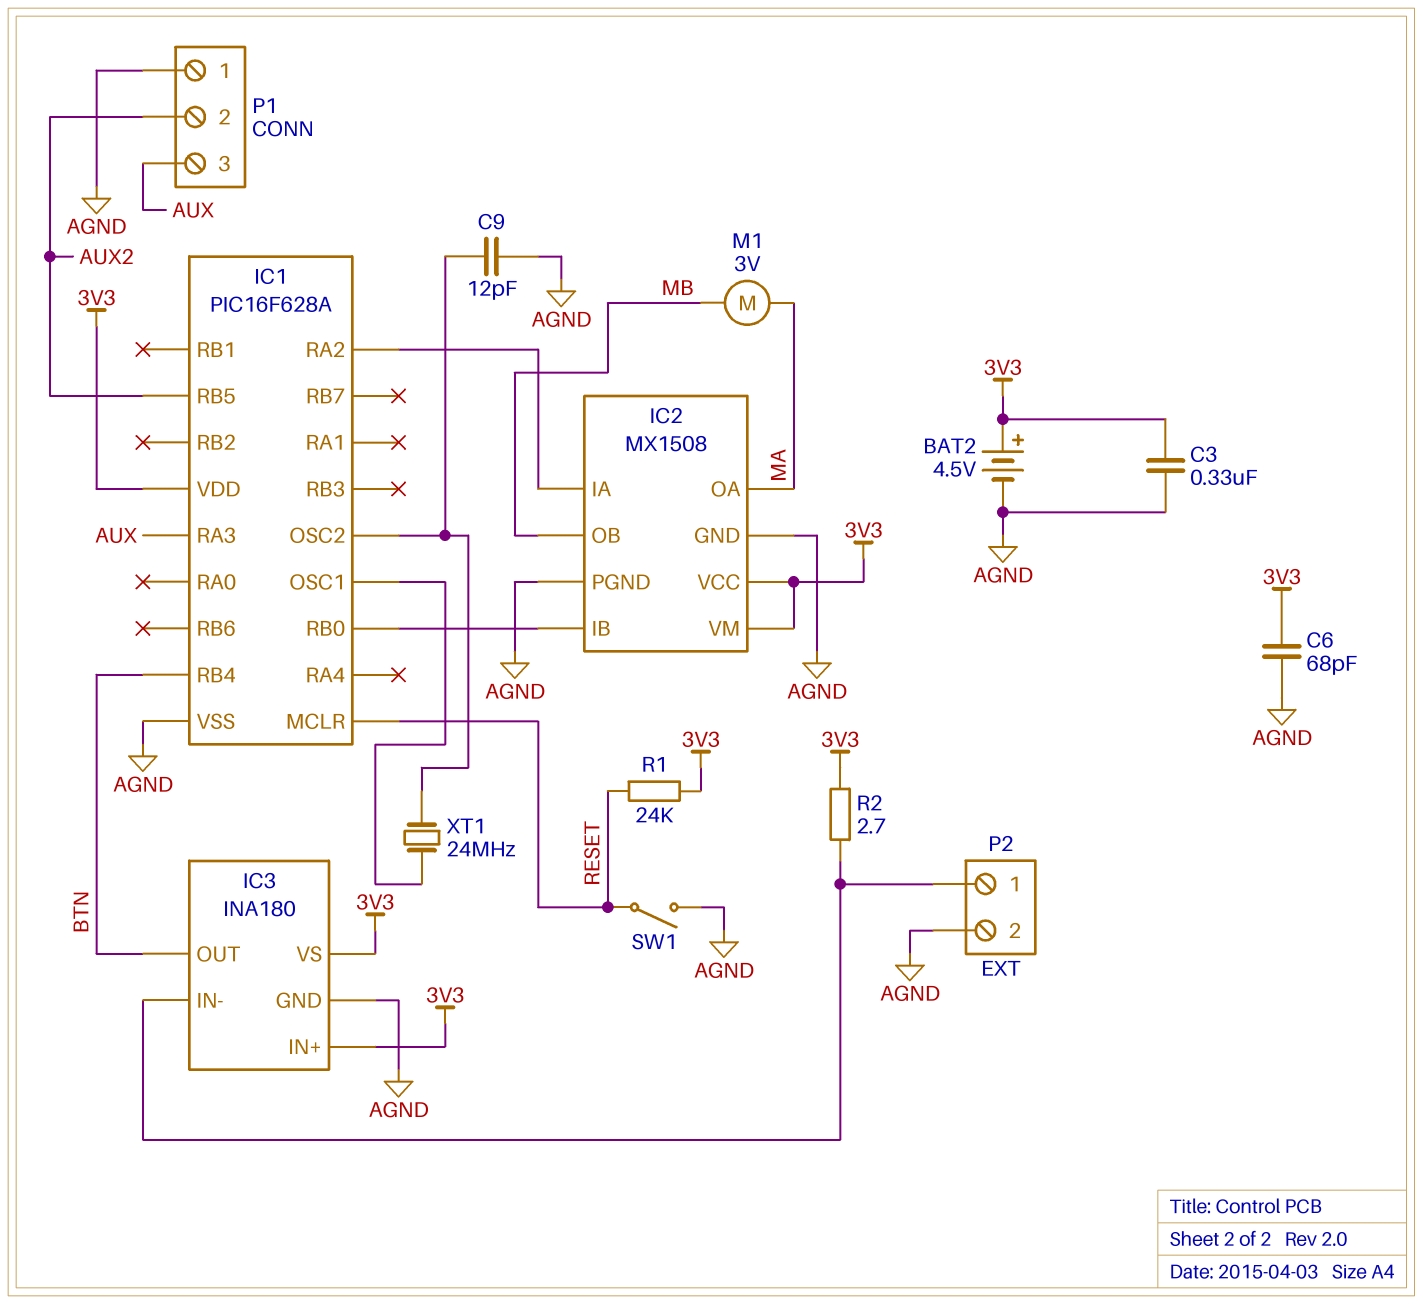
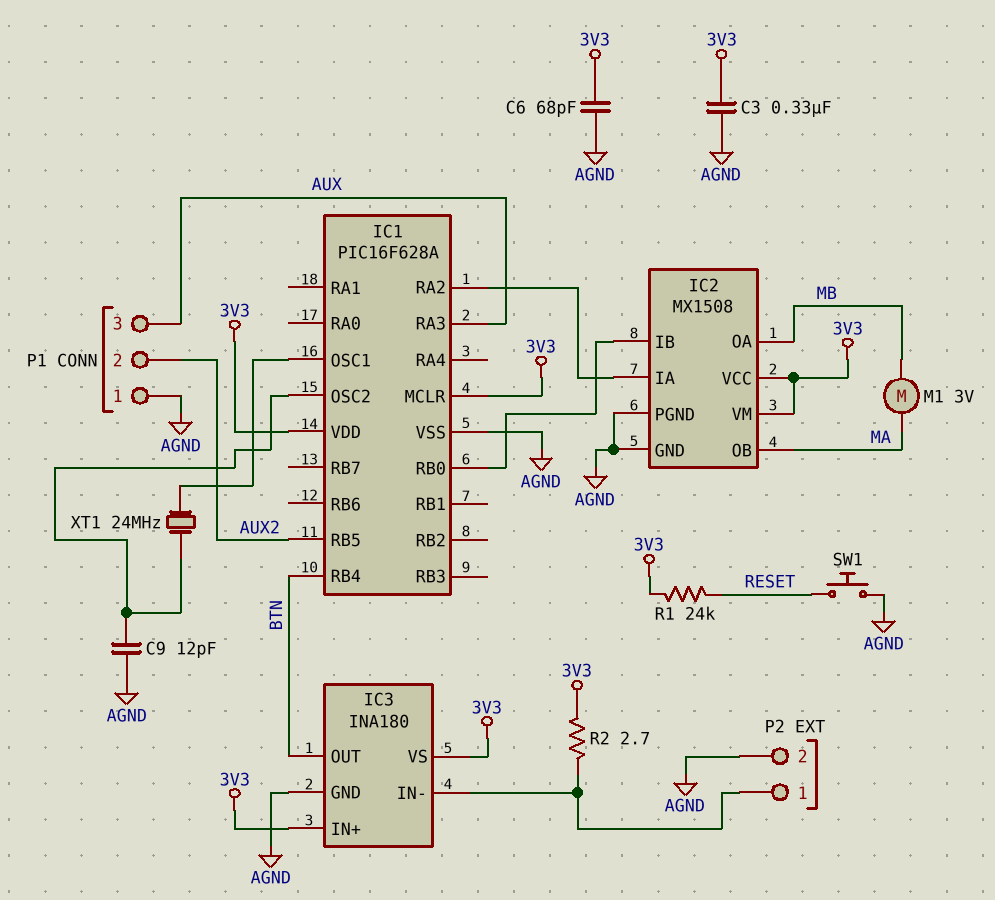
BAT2: 4.5V (plus 3V3, minus AGND) -> none
IC1 pin MCLR: RESET -> 3V3
IC2 pin OA: MA -> MB
IC2 pin OB: MB -> MA
SW1: switch (AGND, RESET) -> button (AGND, RESET)

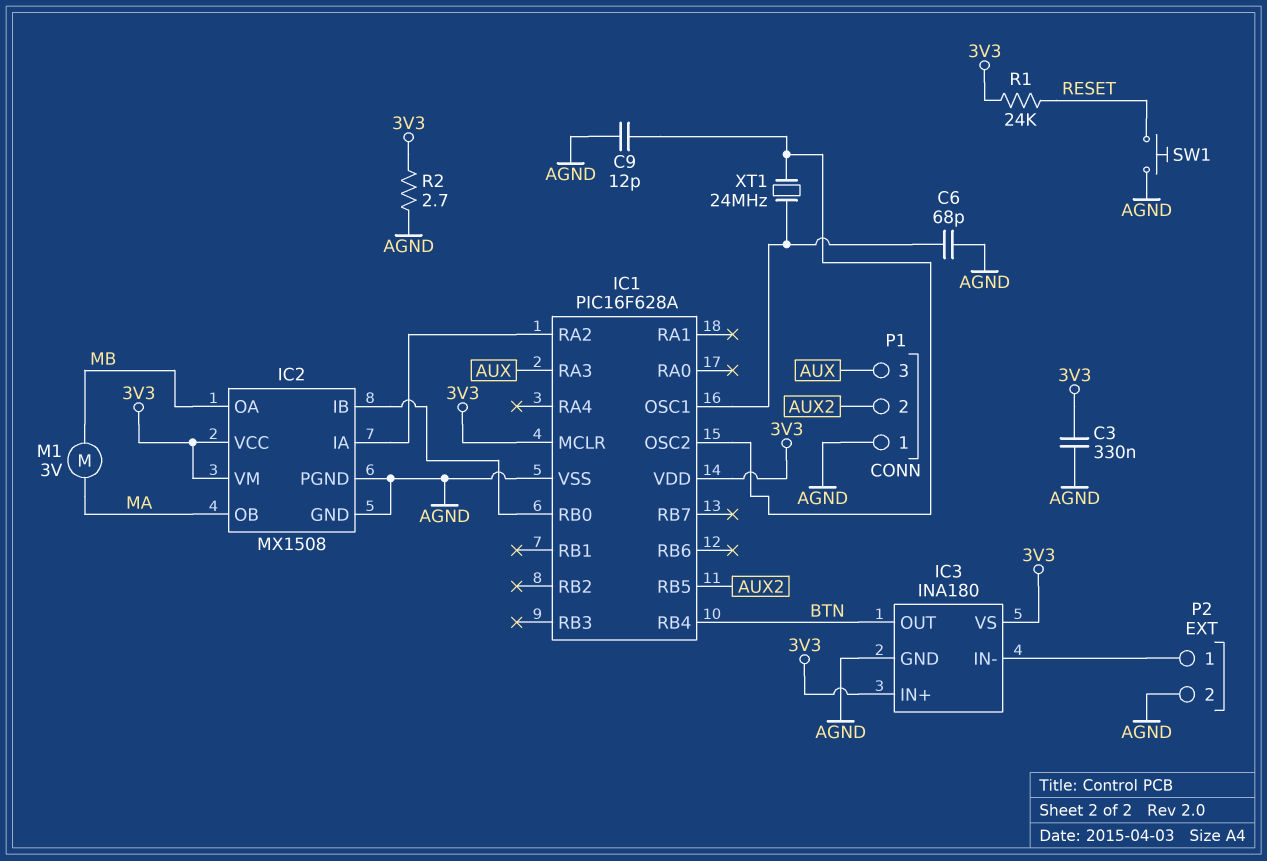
C6: 68pF (3V3, AGND) -> 68pF (AGND, IC1/OSC1)
R2: 2.7 (3V3, IC3/IN-) -> 2.7 (3V3, AGND)

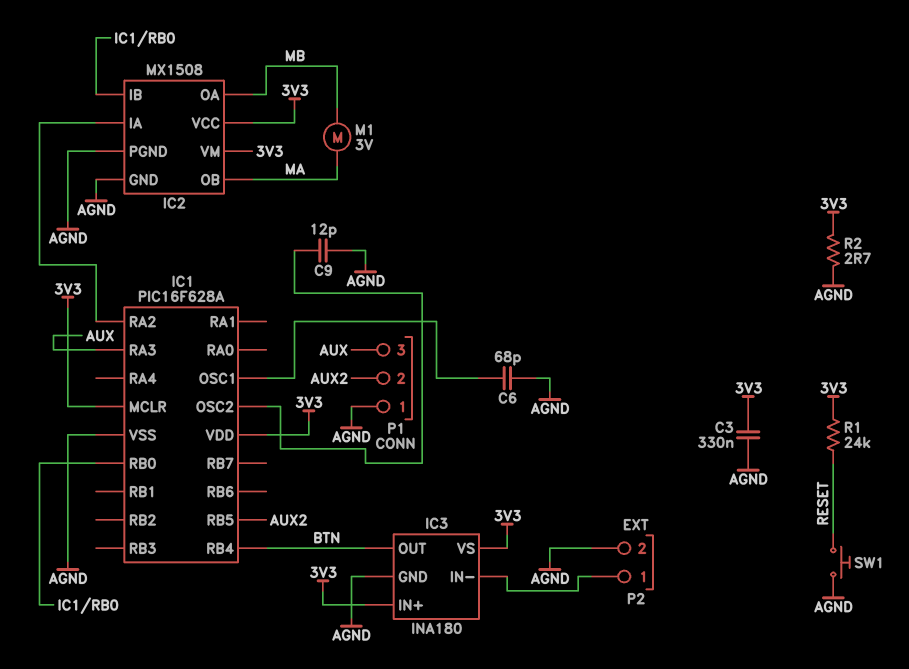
XT1: 24MHz (IC1/OSC1, IC1/OSC2) -> none

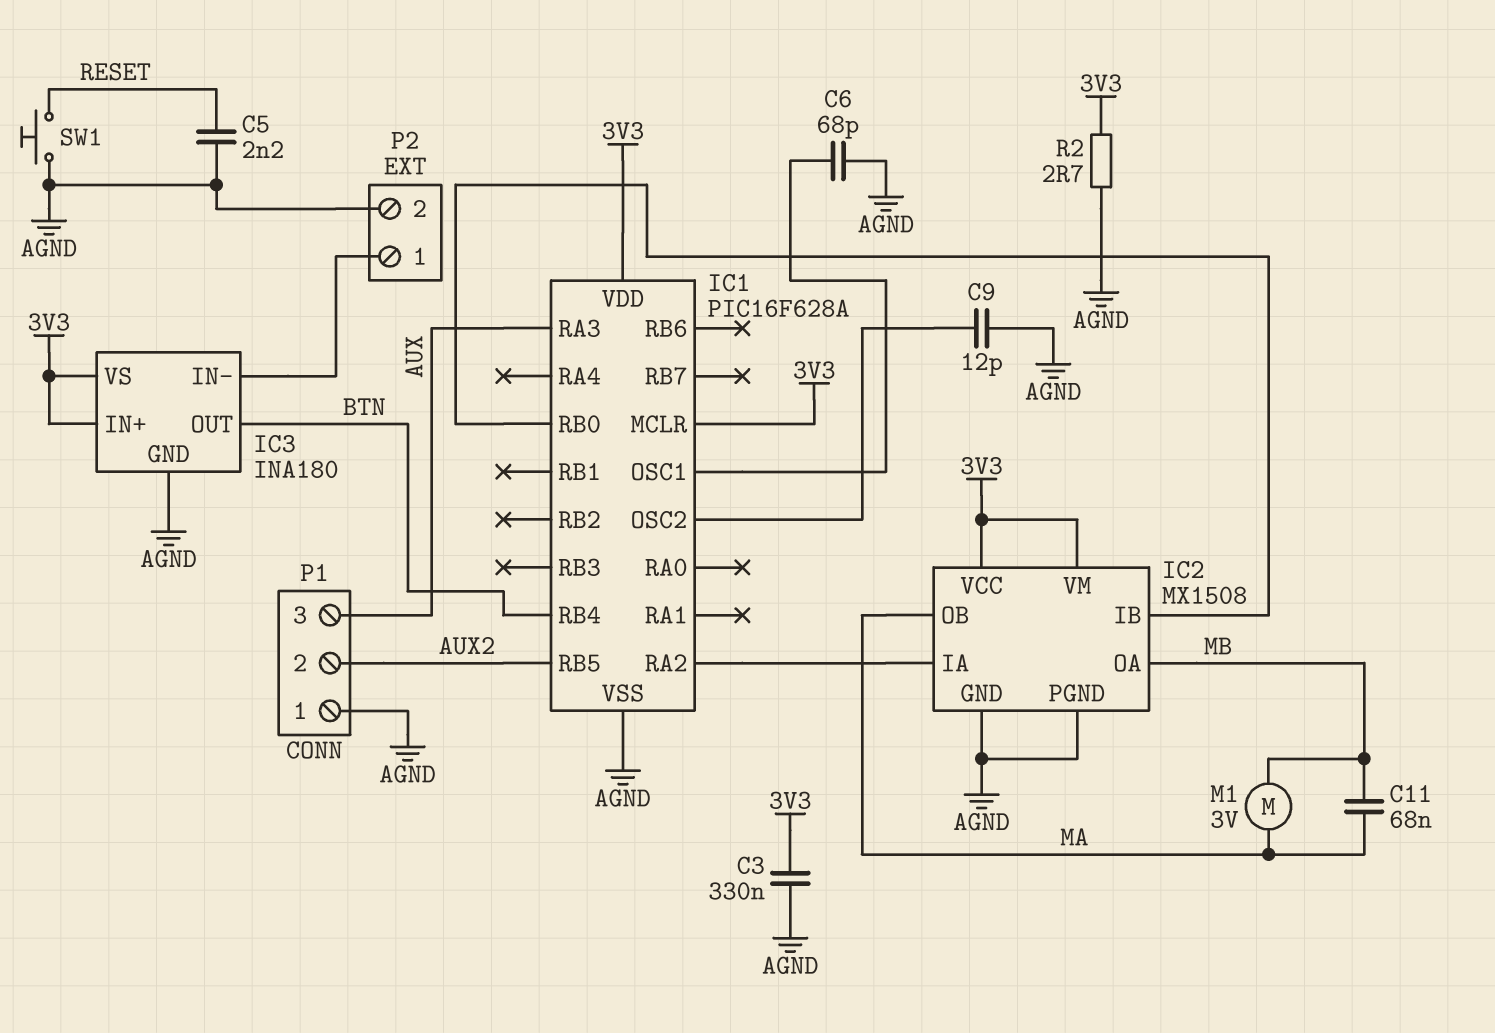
C5: none -> 2.2nF (AGND, RESET)
C11: none -> 68nF (MA, MB)
R1: 24k (3V3, RESET) -> none

